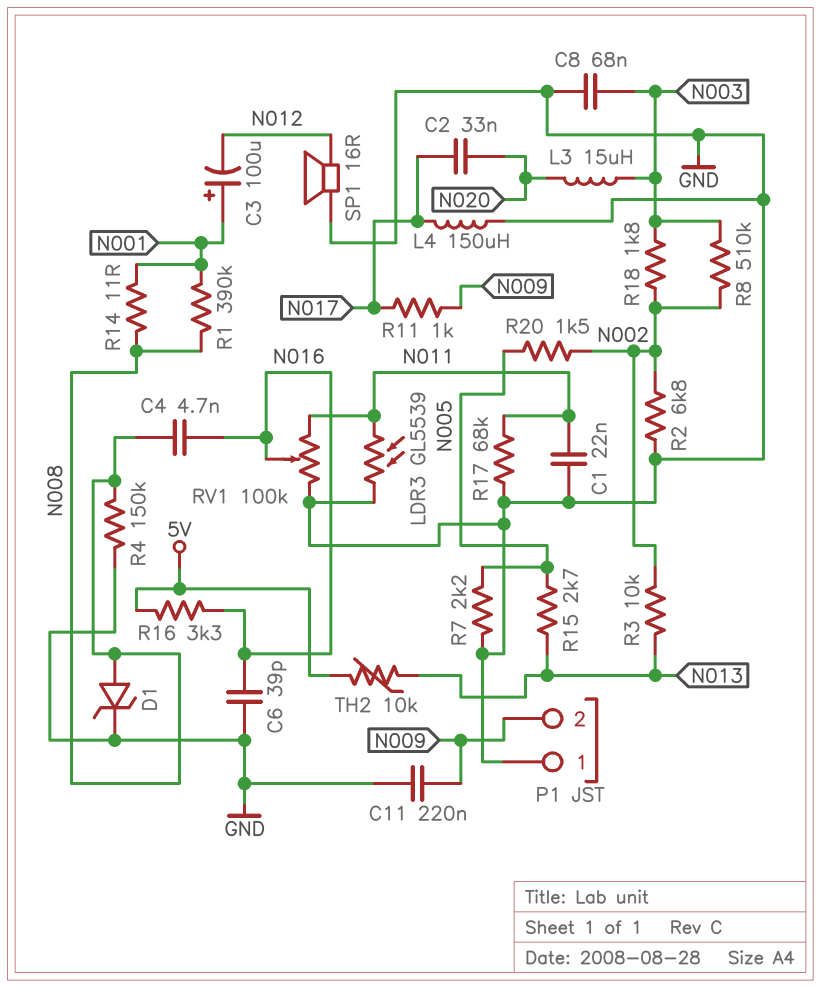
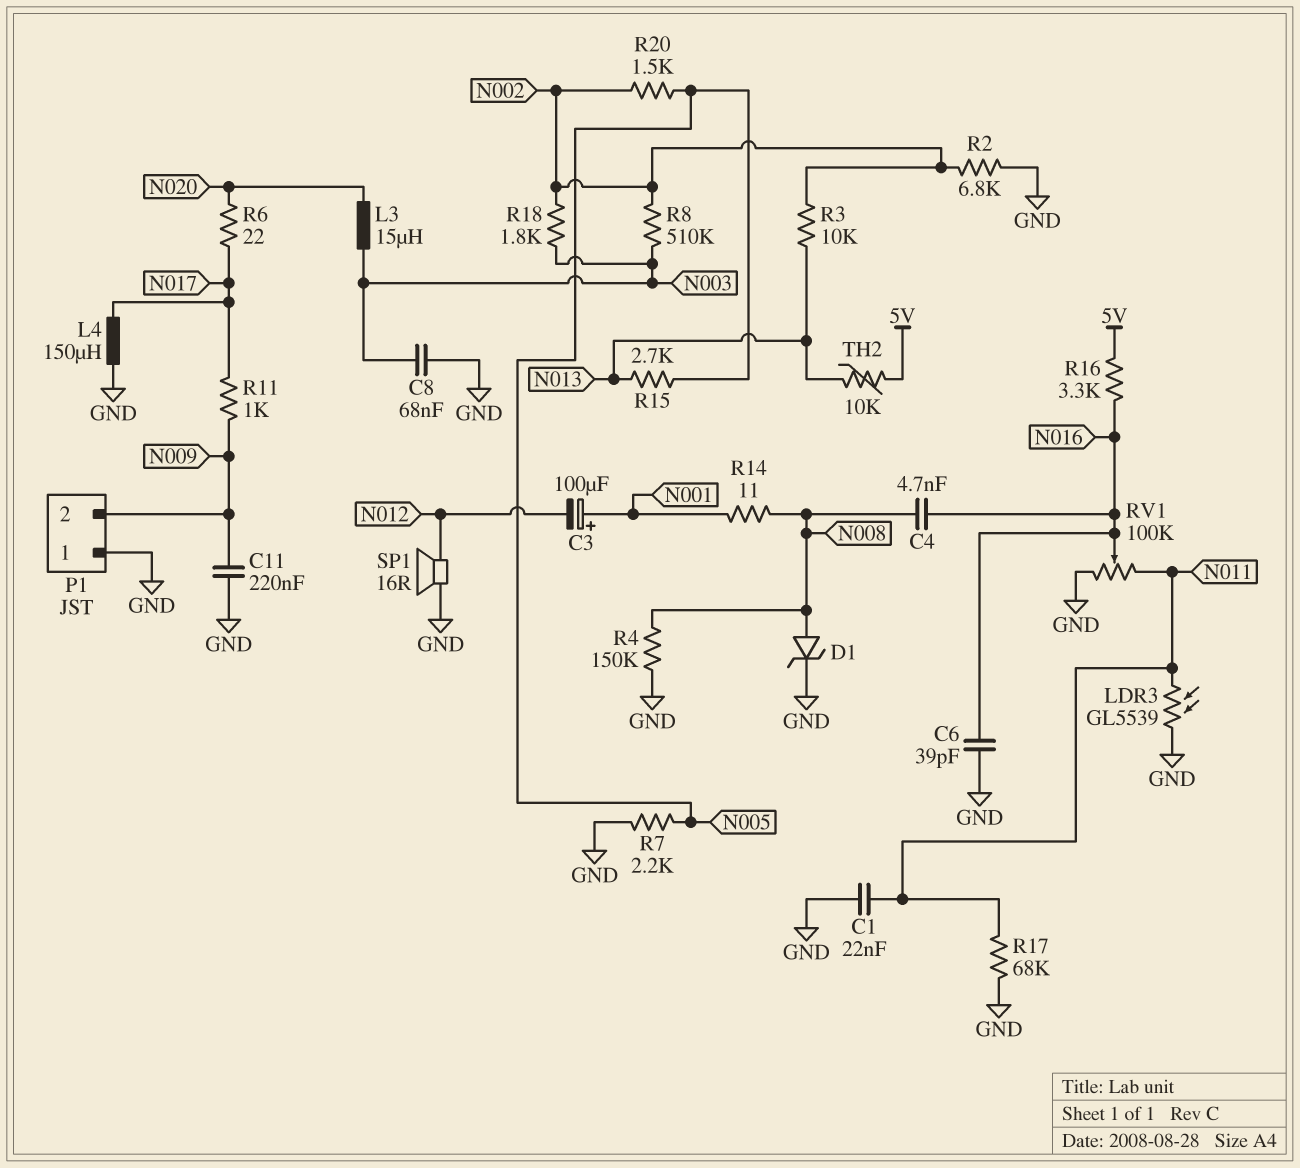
C2: 33nF (N017, N020) -> none
R1: 390k (N001, N008) -> none
R6: none -> 22 (N017, N020)

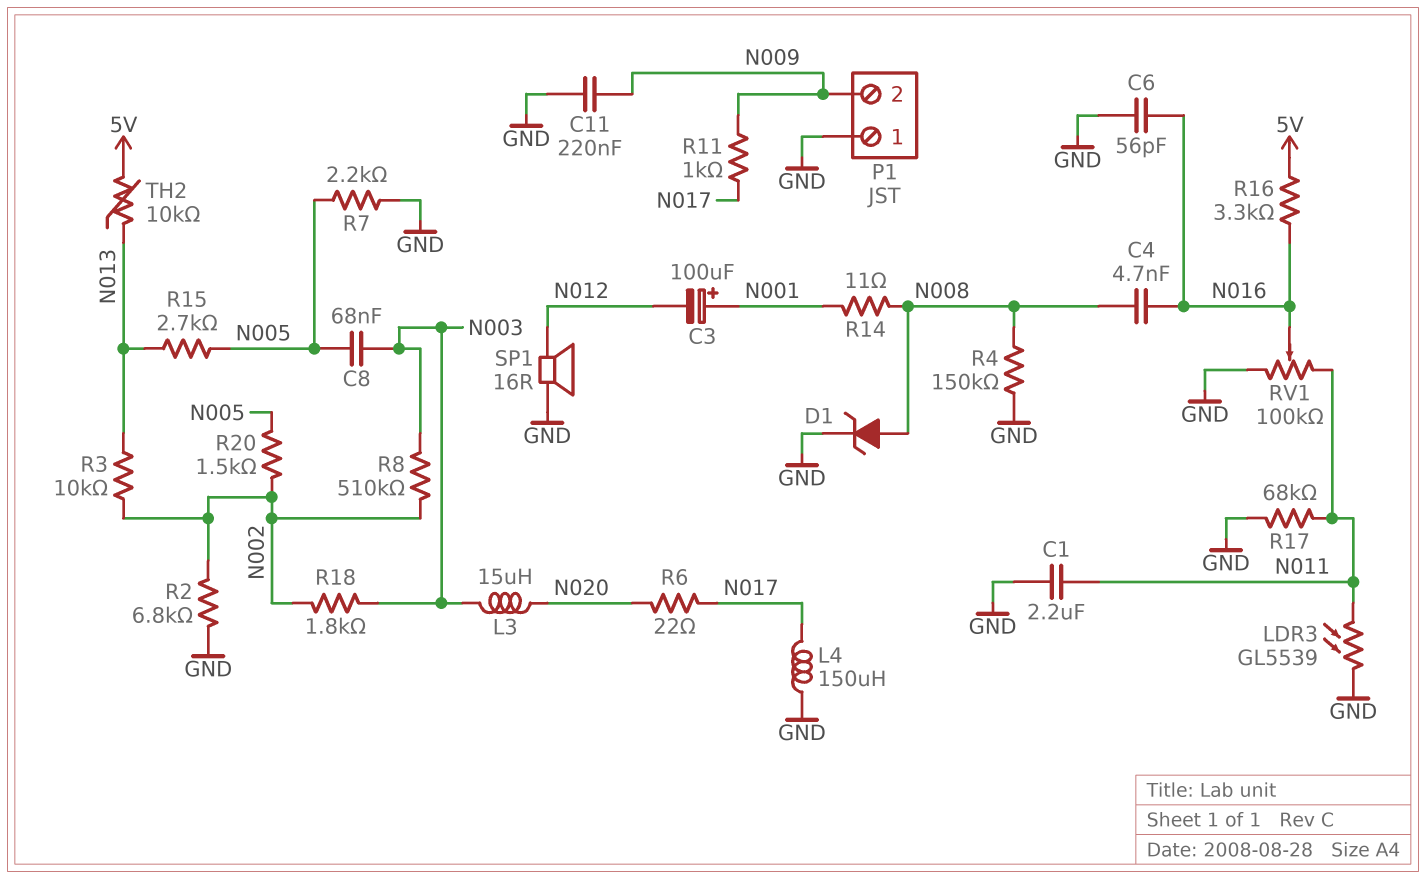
C1: 22nF (GND, N011) -> 2.2uF (GND, N011)
C6: 39pF (GND, N016) -> 56pF (GND, N016)
C8: 68nF (GND, N003) -> 68nF (N003, N005)

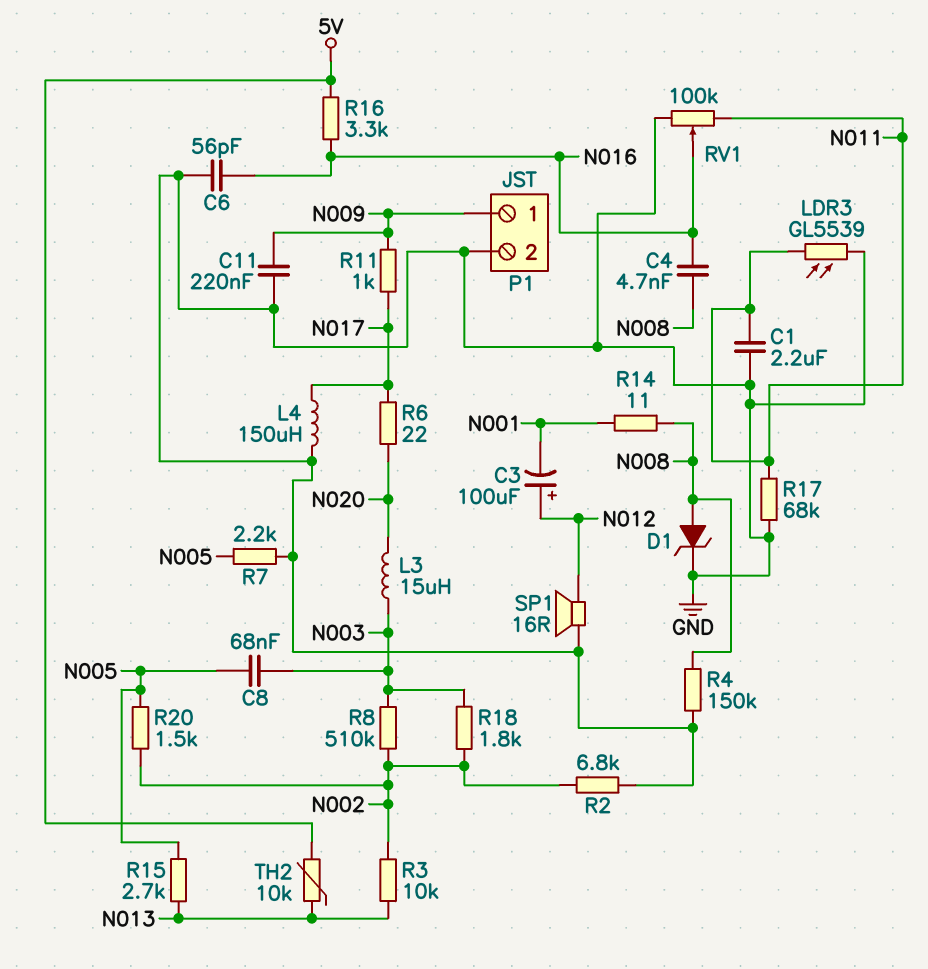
C3: 100uF (plus N001, minus N012) -> 100uF (plus N012, minus N001)
P1 pin 1: GND -> N009
P1 pin 2: N009 -> GND

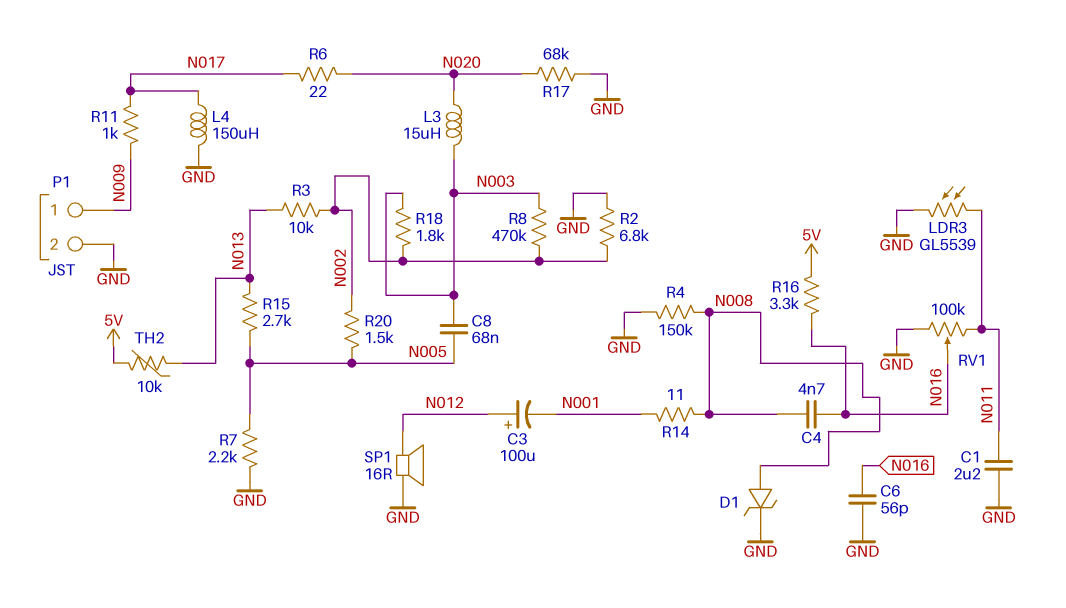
C11: 220nF (GND, N009) -> none
R8: 510k (N002, N003) -> 470k (N002, N003)
R17: 68k (GND, N011) -> 68k (GND, N020)

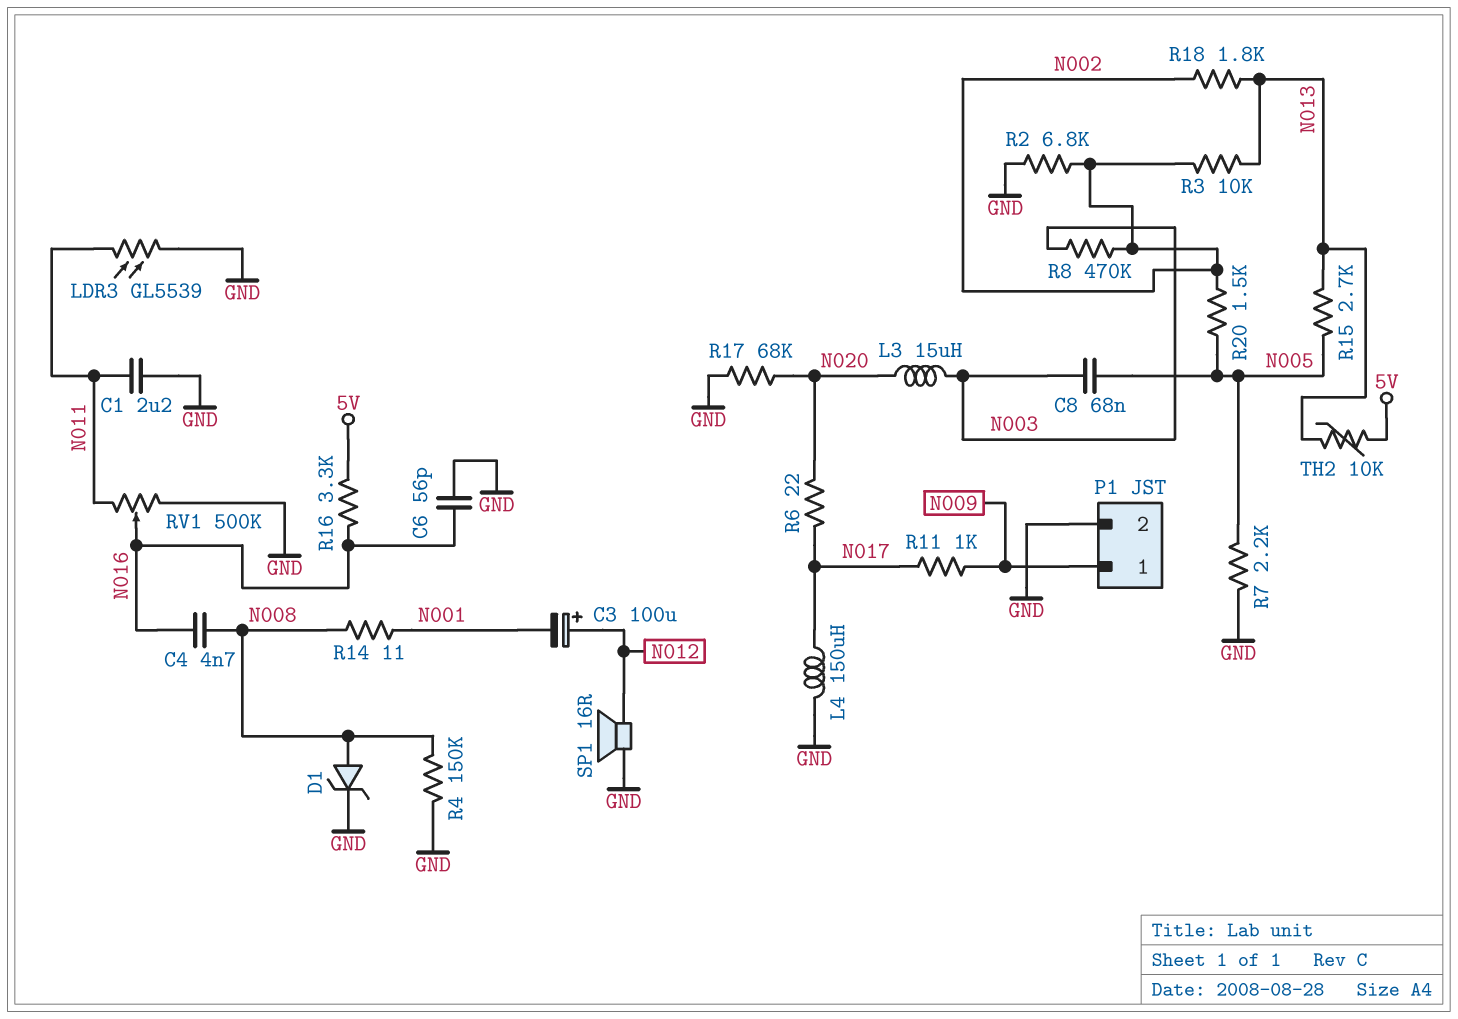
R18: 1.8k (N002, N003) -> 1.8k (N002, N013)
RV1: 100k (GND, N011, wiper N016) -> 500k (GND, N011, wiper N016)

